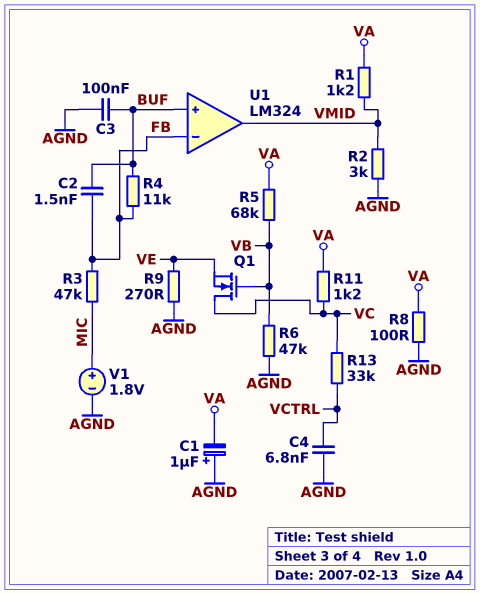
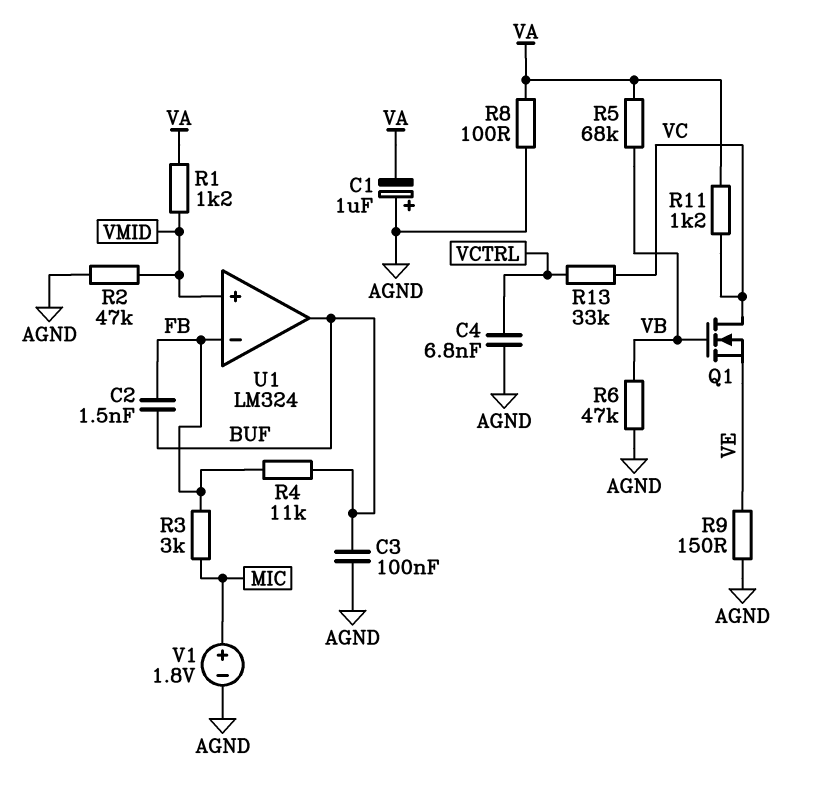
R2: 3k (AGND, VMID) -> 47k (AGND, VMID)
R3: 47k (FB, MIC) -> 3k (FB, MIC)
R9: 270 (AGND, VE) -> 150 (AGND, VE)
U1 pin in+: BUF -> VMID
U1 pin out: VMID -> BUF

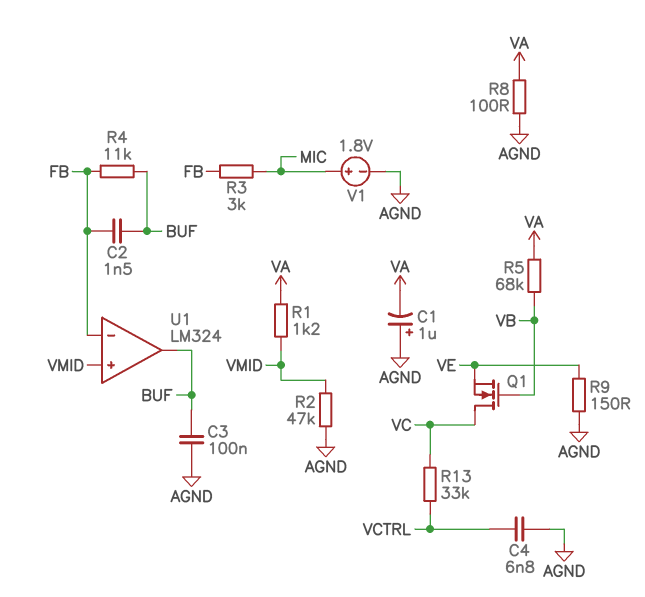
R6: 47k (AGND, VB) -> none
R11: 1.2k (VA, VC) -> none

